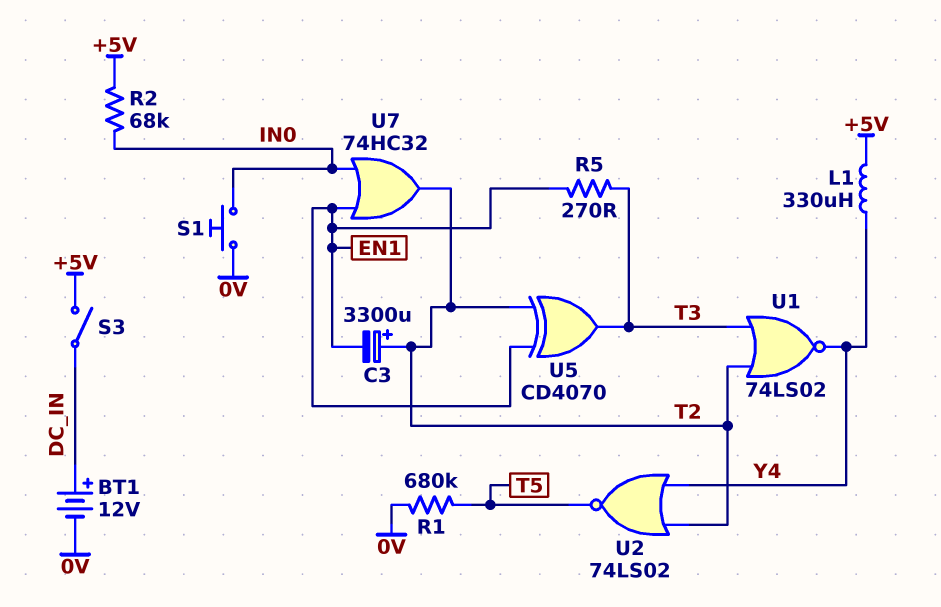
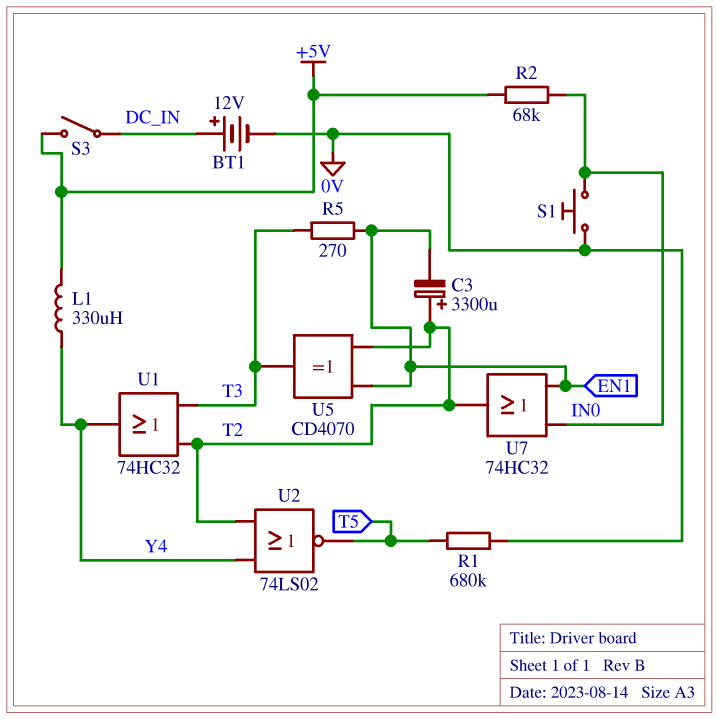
U1: NOR 74LS02 (in T2, in T3, out Y4) -> OR 74HC32 (in T2, in T3, out Y4)

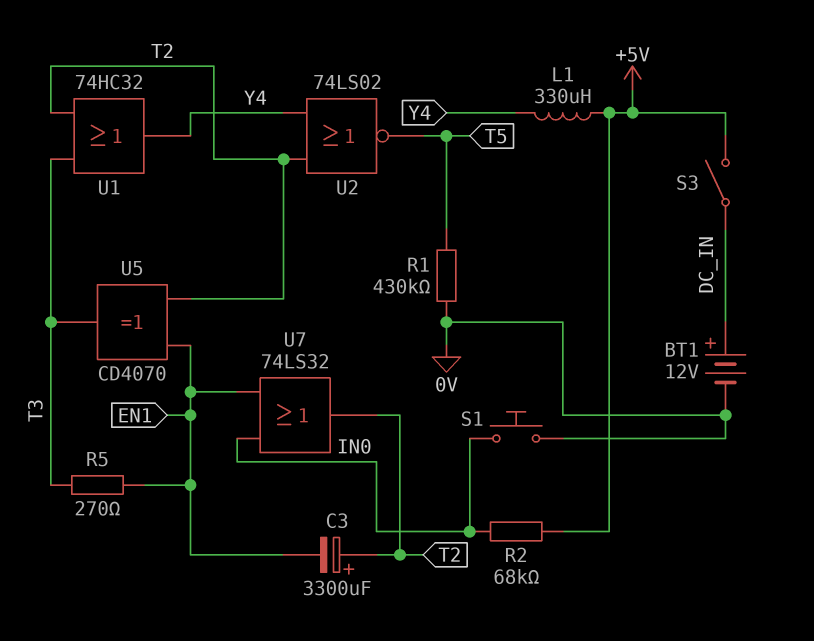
R1: 680k (0V, T5) -> 430k (0V, T5)
U7: OR 74HC32 (in EN1, in IN0, out T2) -> OR 74LS32 (in EN1, in IN0, out T2)

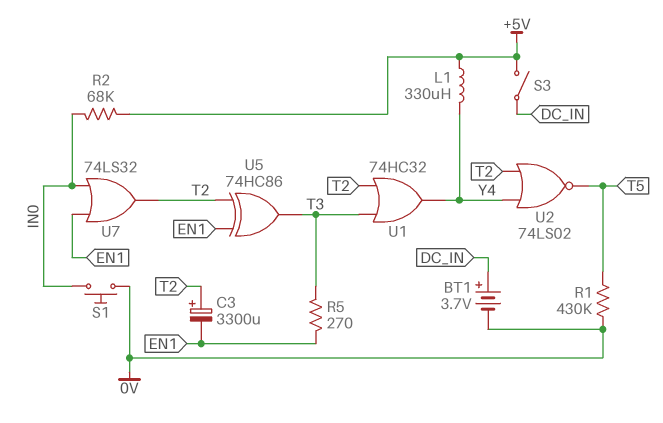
BT1: 12V (plus DC_IN, minus 0V) -> 3.7V (plus DC_IN, minus 0V)
U5: XOR CD4070 (in EN1, in T2, out T3) -> XOR 74HC86 (in EN1, in T2, out T3)

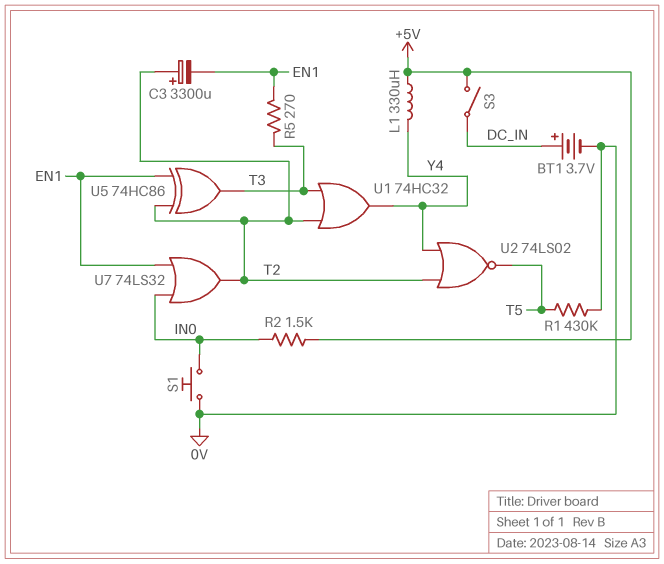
R2: 68k (+5V, IN0) -> 1.5k (+5V, IN0)

